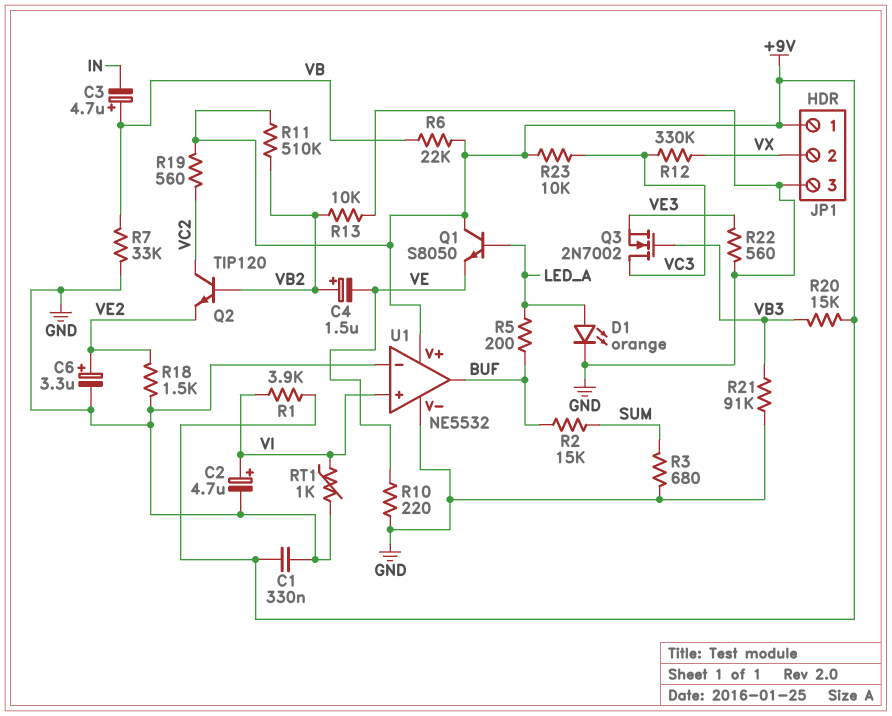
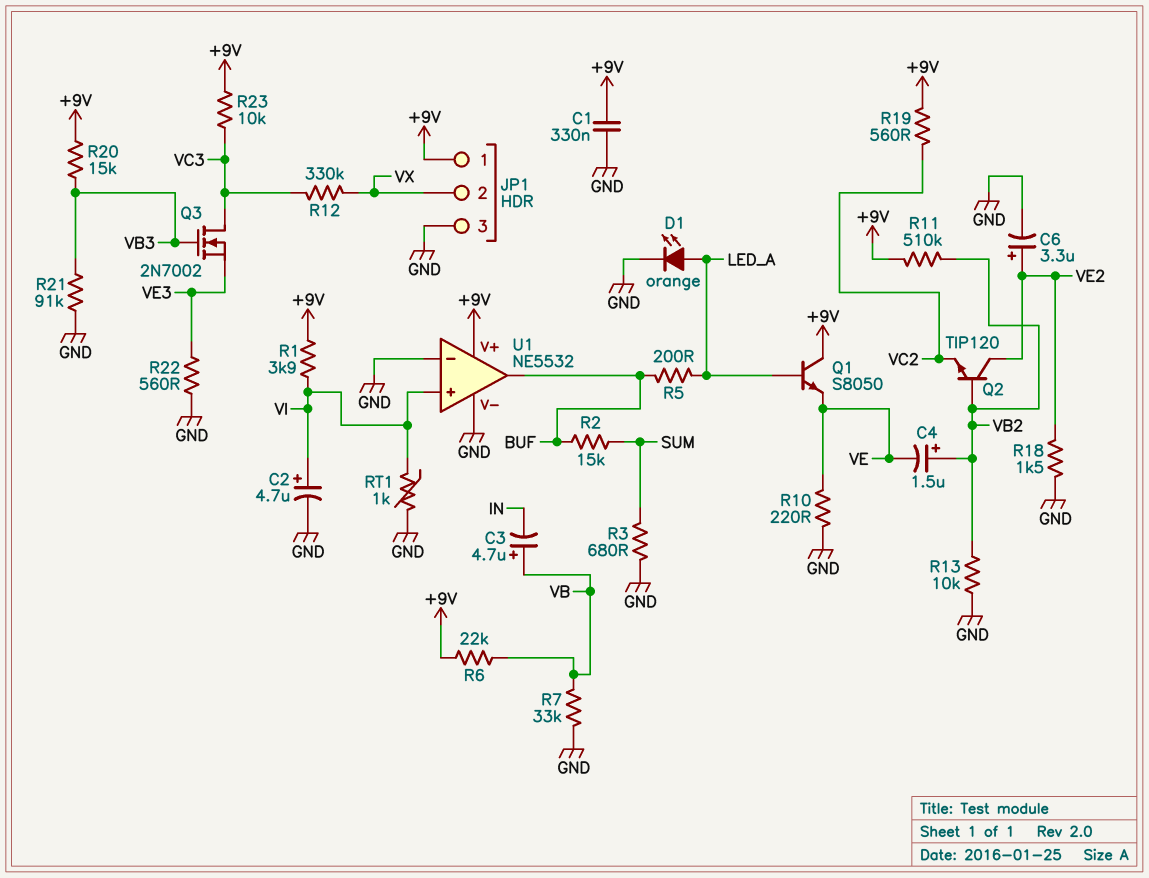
Q2: NPN TIP120 (B VB2, C VC2, E VE2) -> NPN TIP120 (B VB2, C VE2, E VC2)

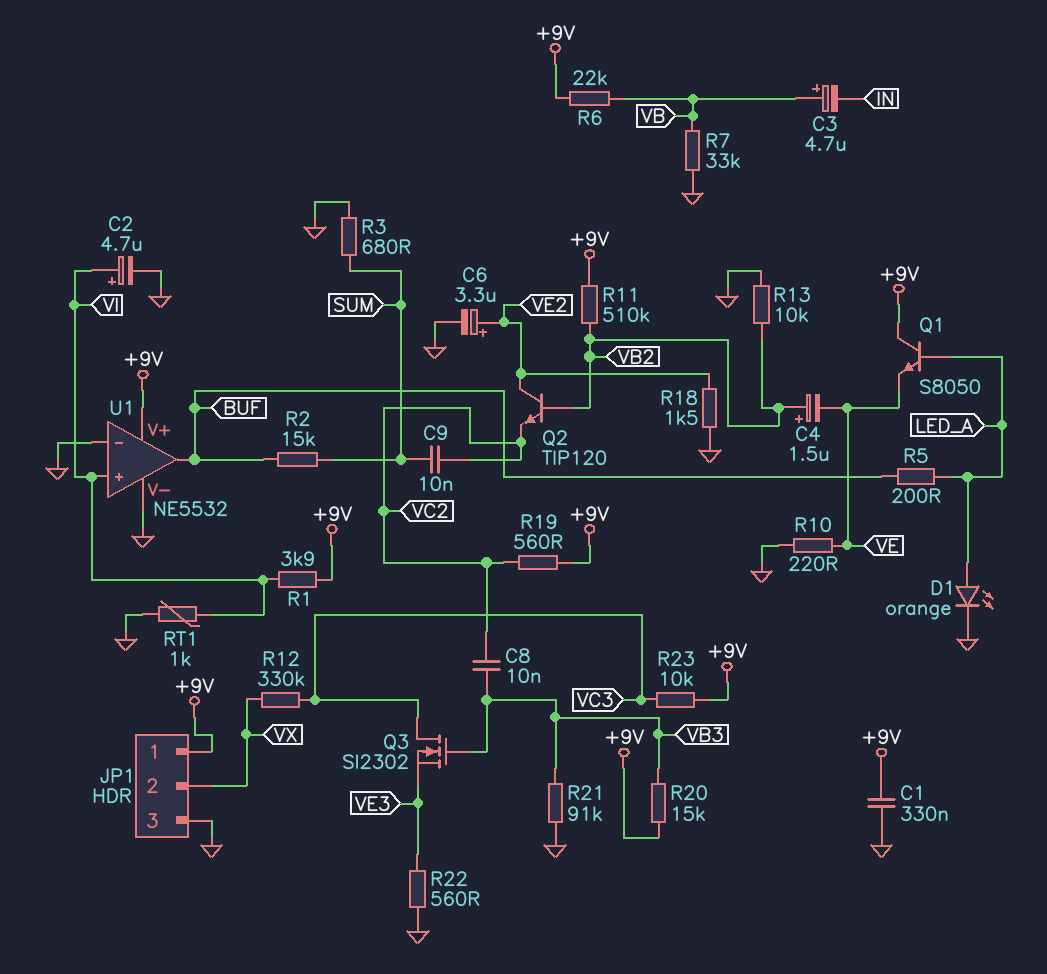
C8: none -> 10nF (VB3, VC2)
C9: none -> 10nF (SUM, VC2)
Q3: NMOS 2N7002 (G VB3, D VC3, S VE3) -> NMOS SI2302 (G VB3, D VC3, S VE3)

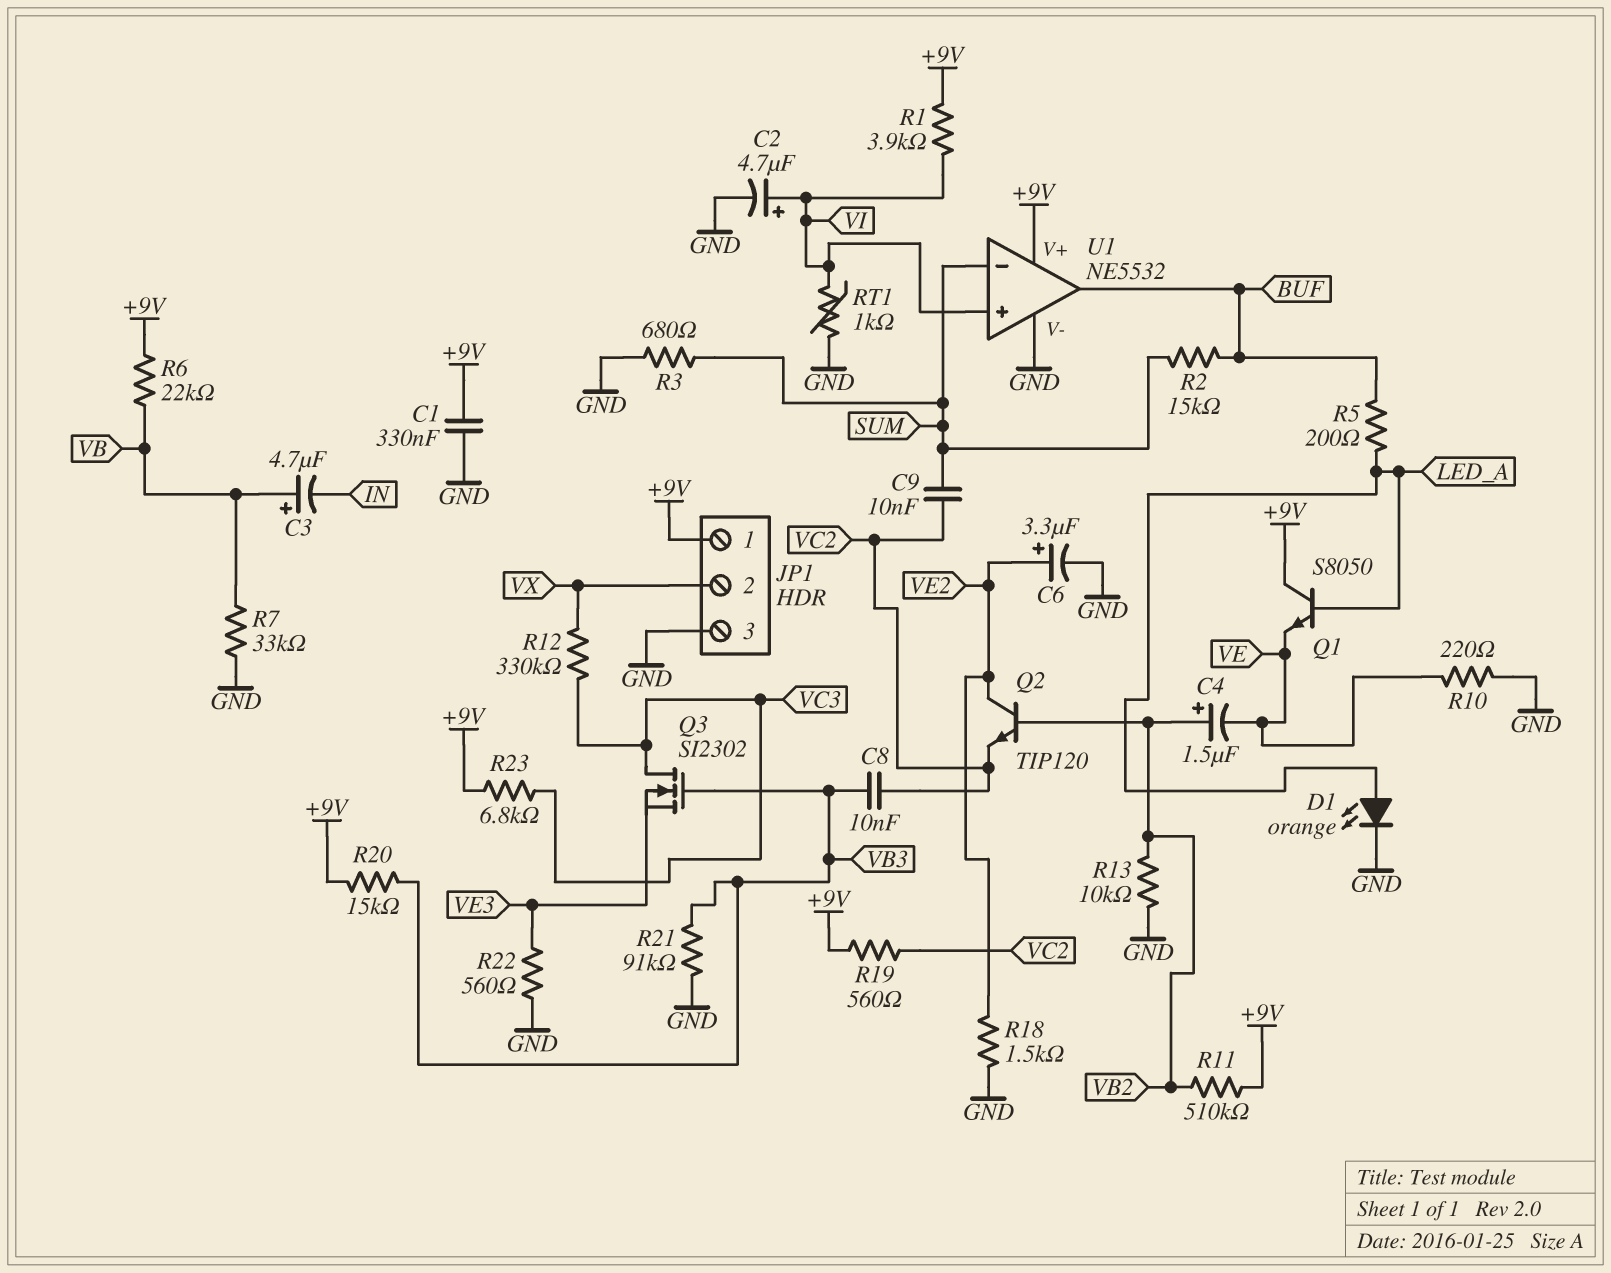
R23: 10k (+9V, VC3) -> 6.8k (+9V, VC3)
U1 pin in-: GND -> SUM

